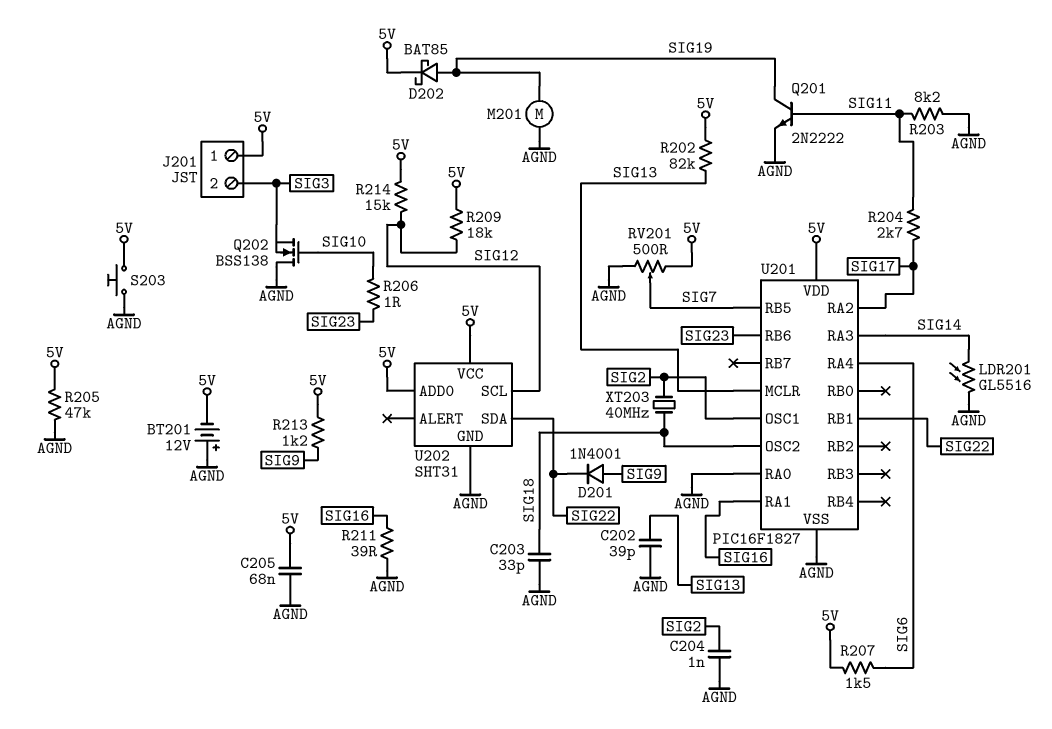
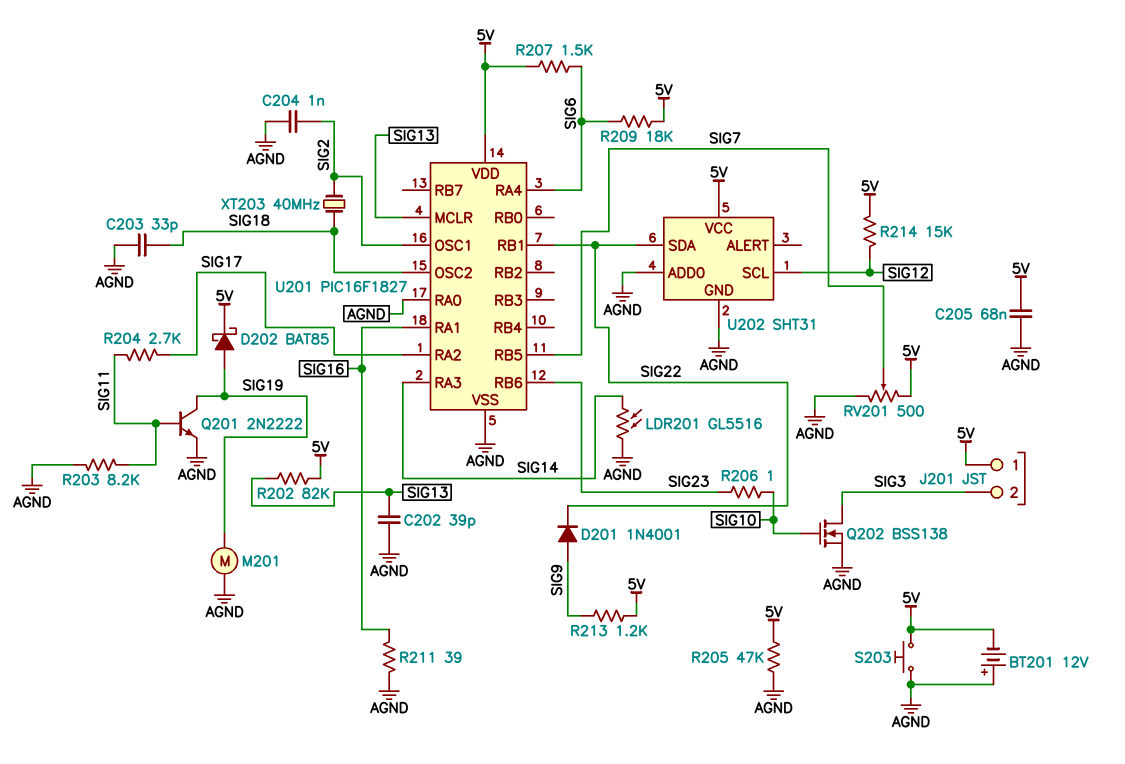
Q202: NMOS BSS138 (G SIG10, D AGND, S SIG3) -> NMOS BSS138 (G SIG10, D SIG3, S AGND)
R209: 18k (5V, SIG12) -> 18k (5V, SIG6)
U202 pin ADD0: 5V -> AGND

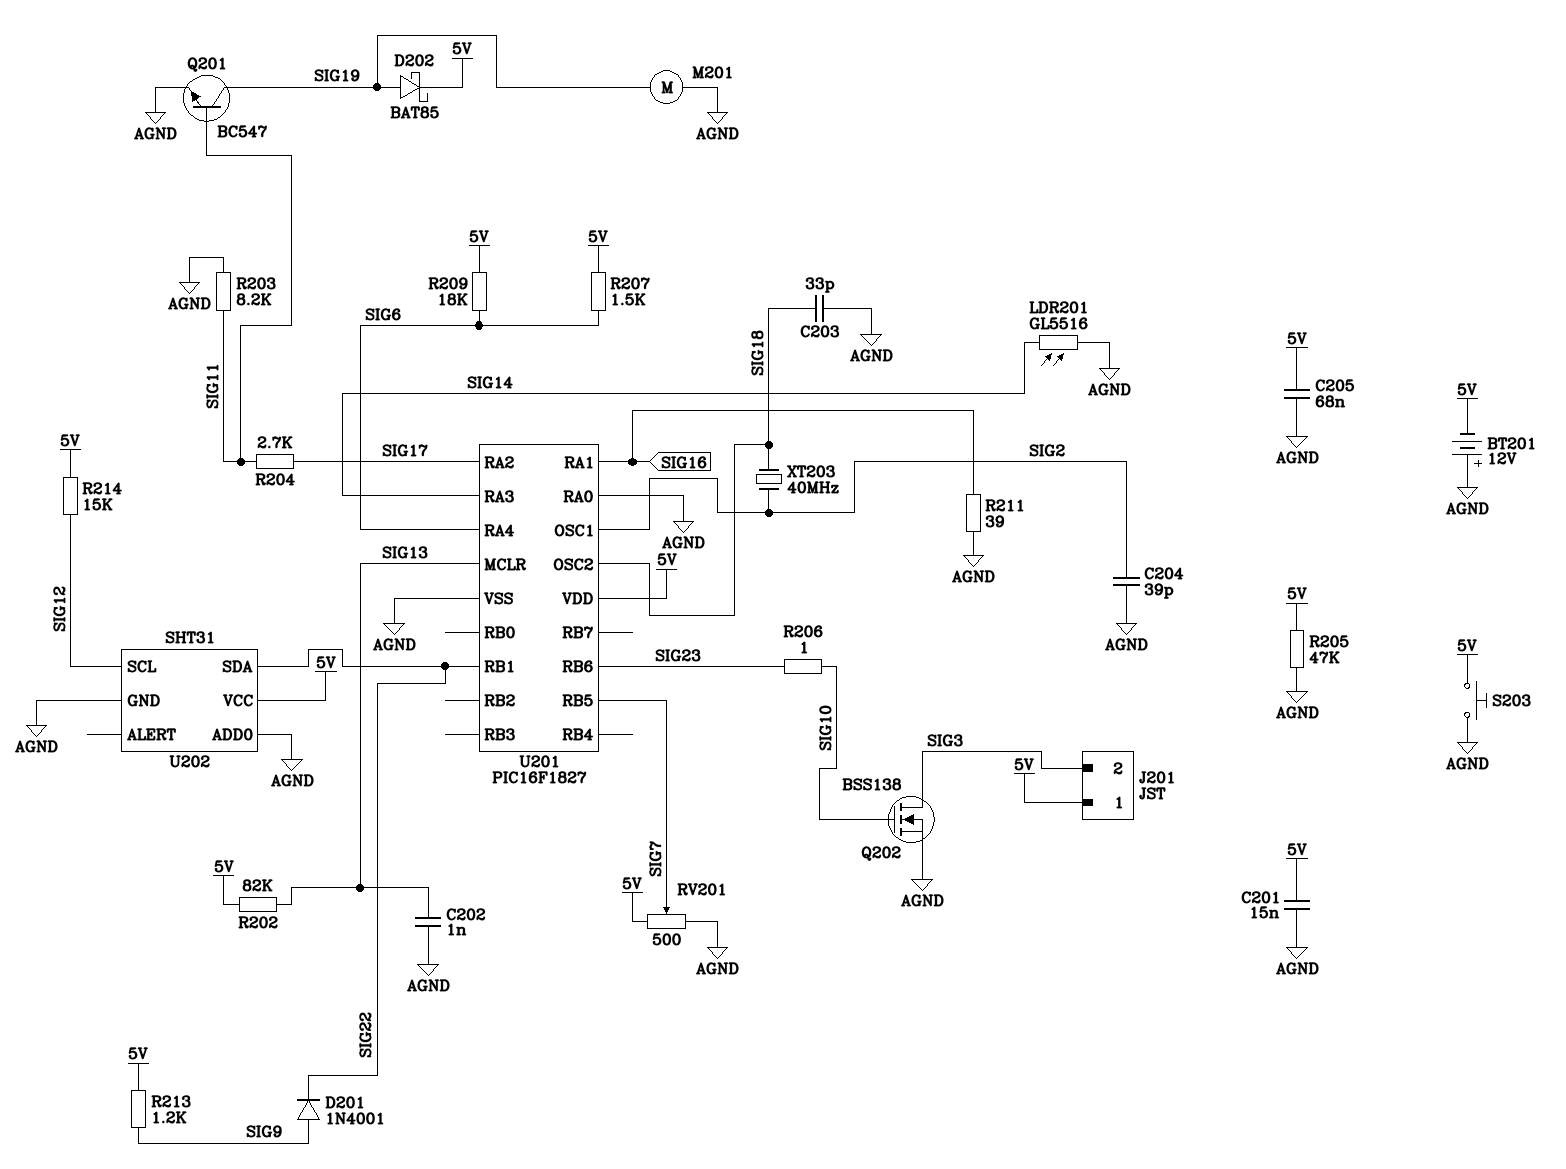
C201: none -> 15nF (5V, AGND)
C202: 39pF (AGND, SIG13) -> 1nF (AGND, SIG13)
C204: 1nF (AGND, SIG2) -> 39pF (AGND, SIG2)
Q201: NPN 2N2222 (B SIG11, C SIG19, E AGND) -> NPN BC547 (B SIG11, C SIG19, E AGND)

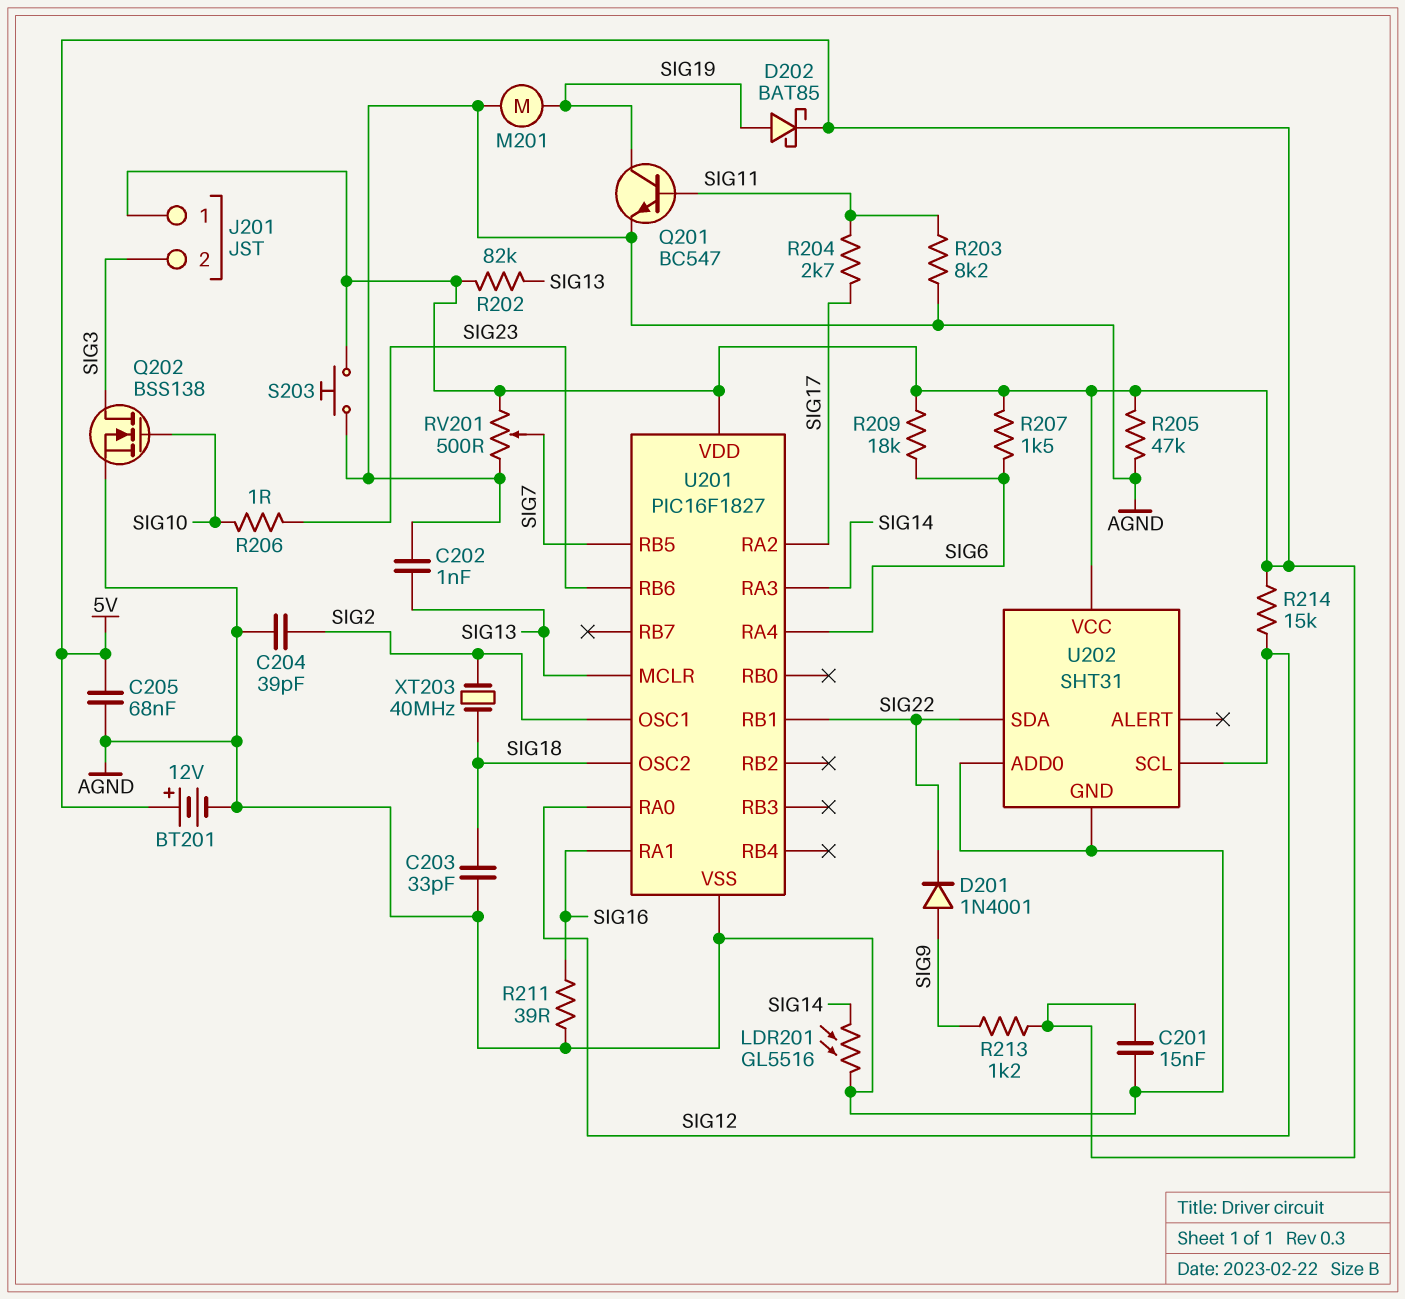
BT201: 12V (plus AGND, minus 5V) -> 12V (plus 5V, minus AGND)
U201 pin RA0: AGND -> SIG12

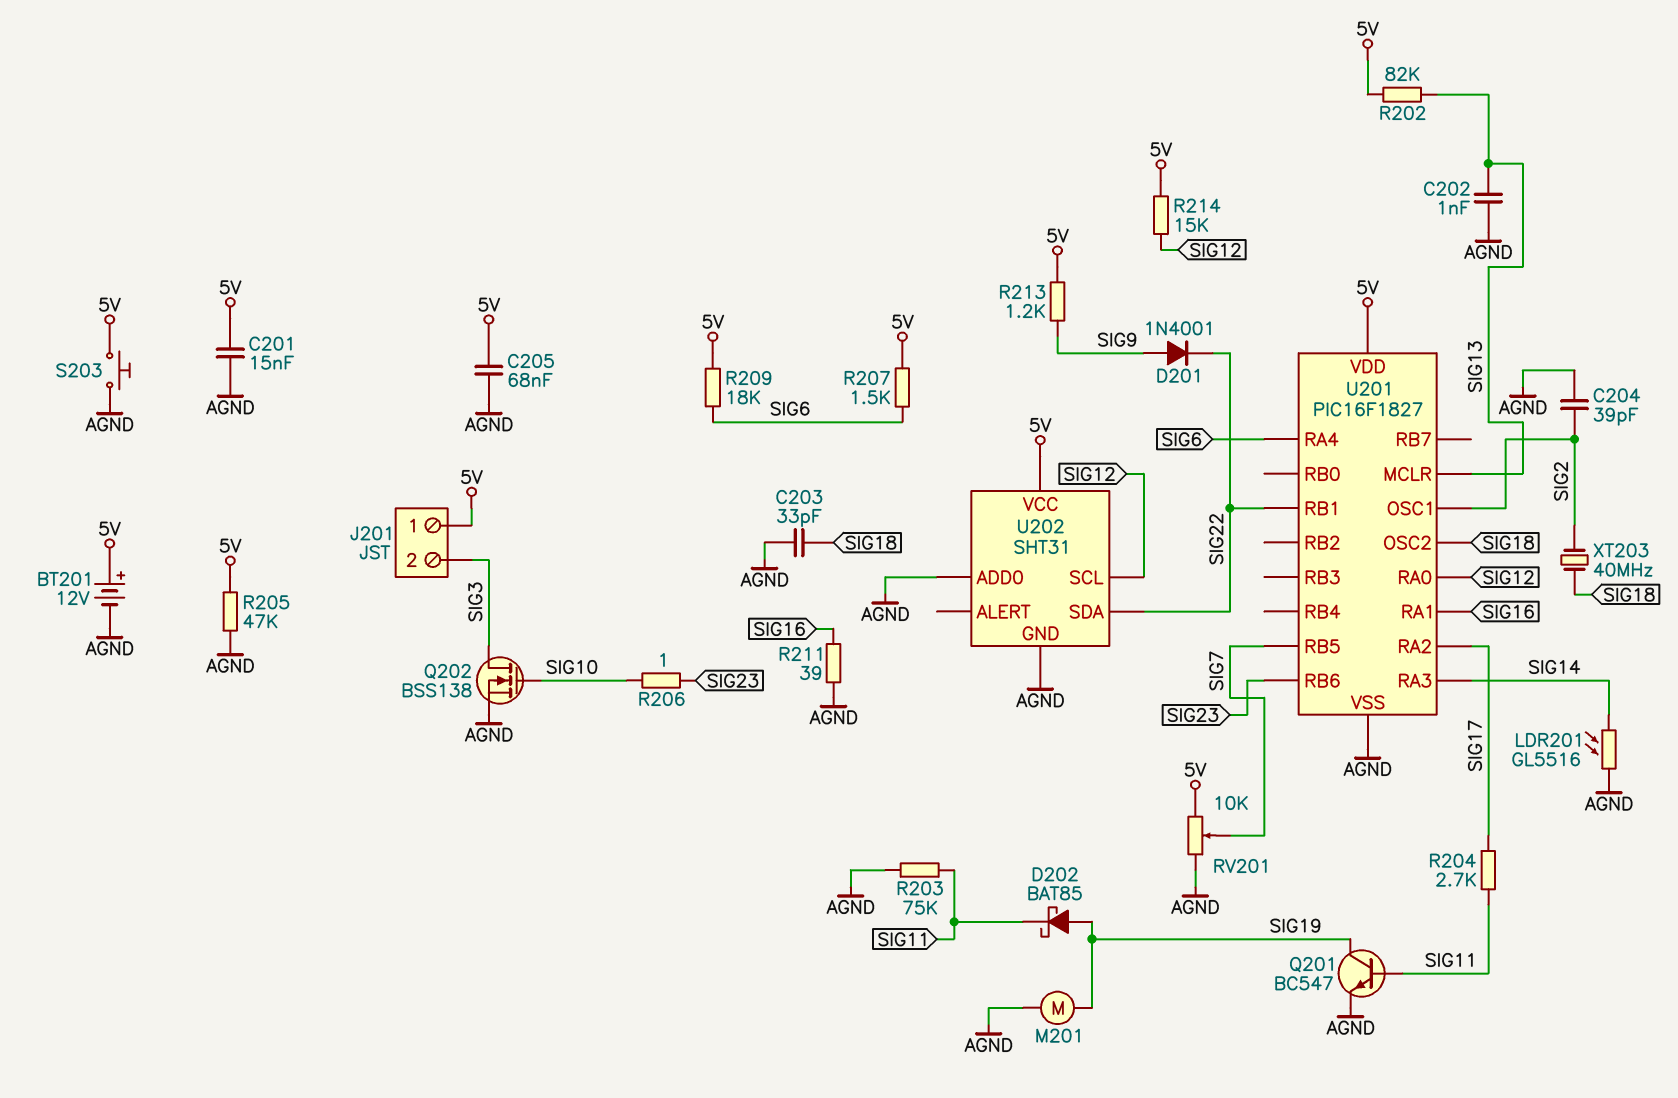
D202: schottky BAT85 (A SIG19, K 5V) -> schottky BAT85 (A SIG19, K SIG11)
R203: 8.2k (AGND, SIG11) -> 75k (AGND, SIG11)
RV201: 500 (5V, AGND, wiper SIG7) -> 10k (5V, AGND, wiper SIG7)

